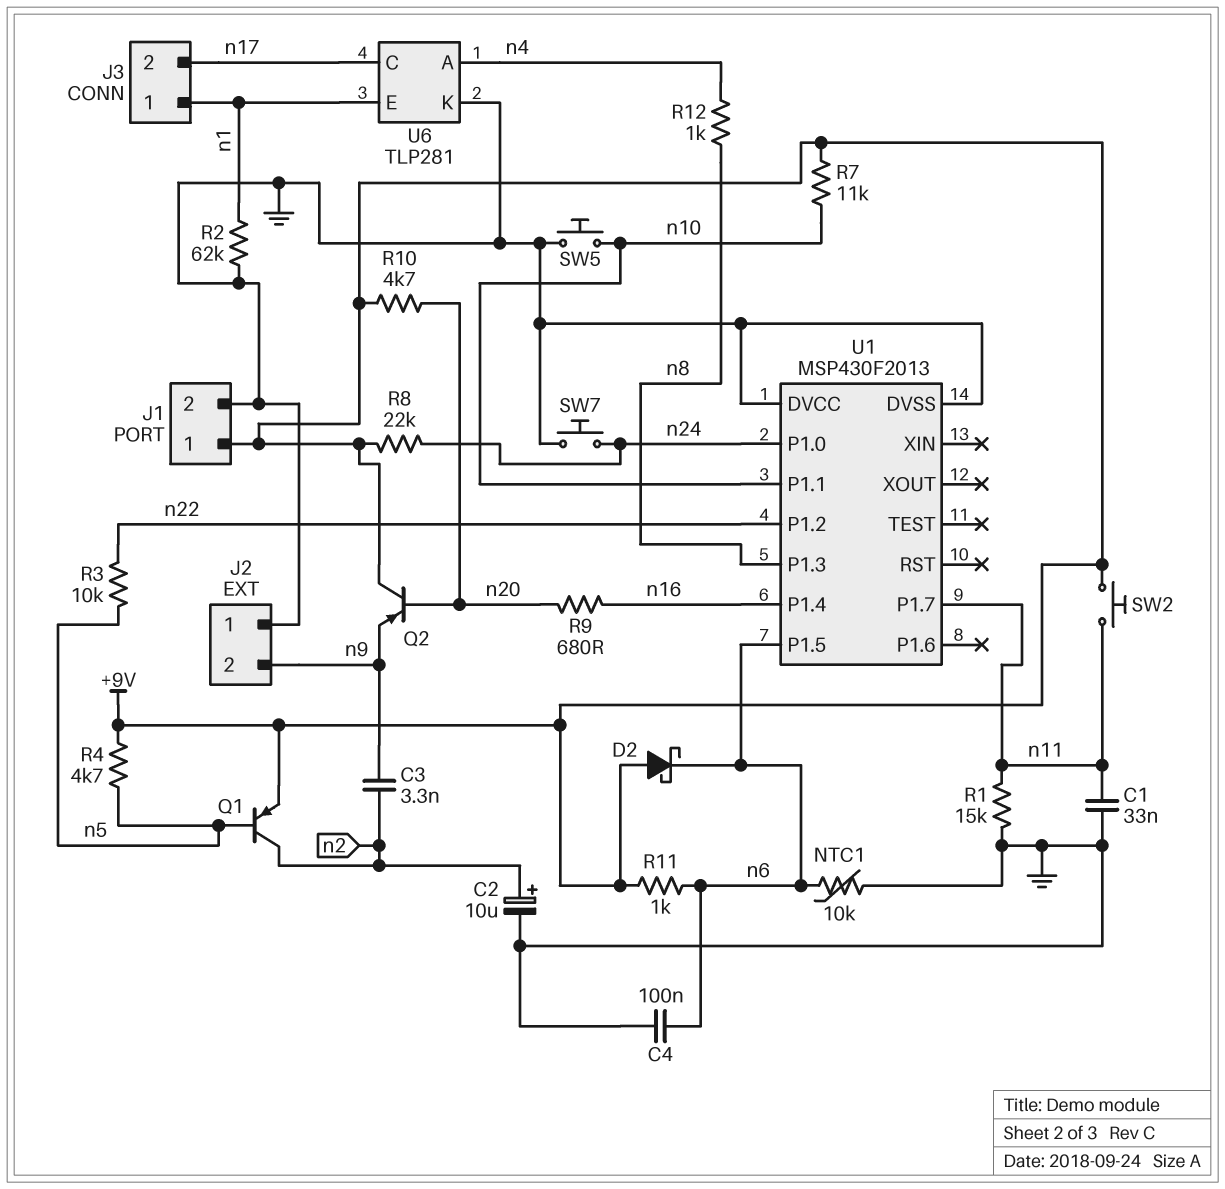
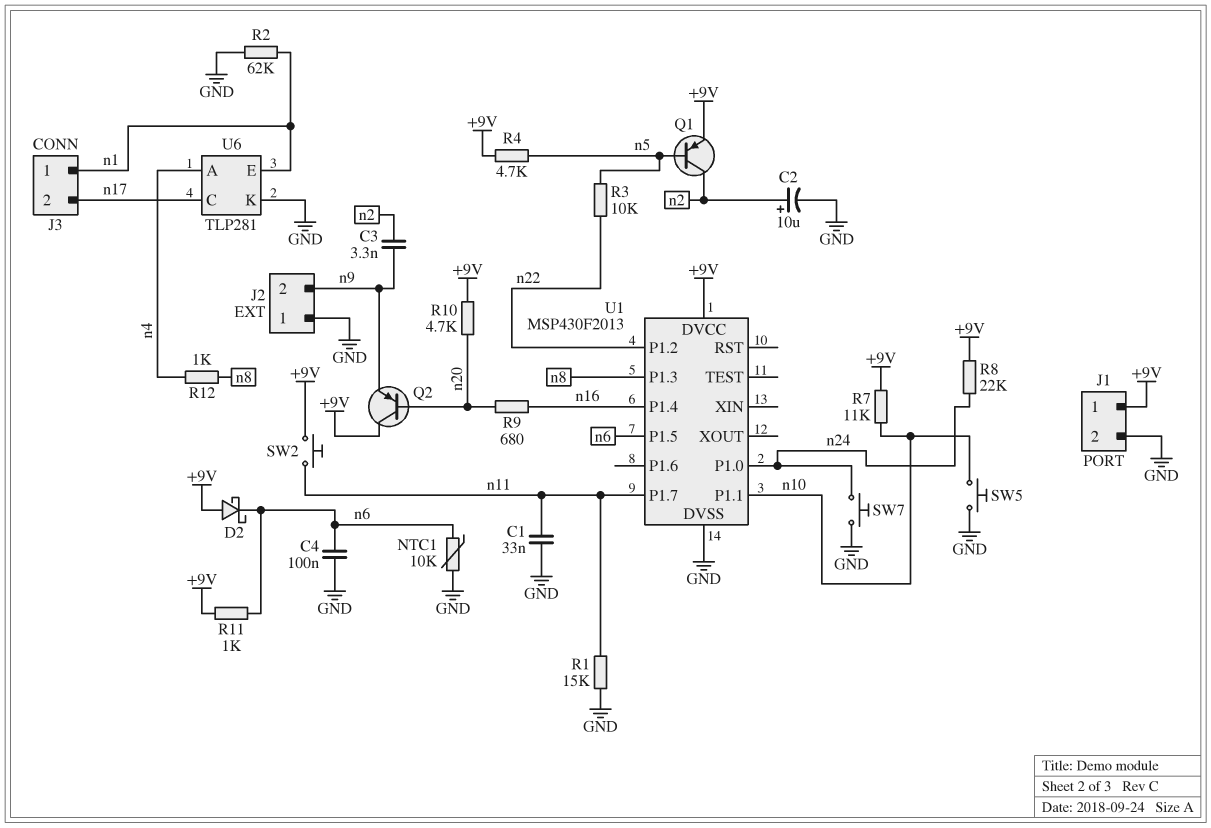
U1 pin DVCC: GND -> +9V

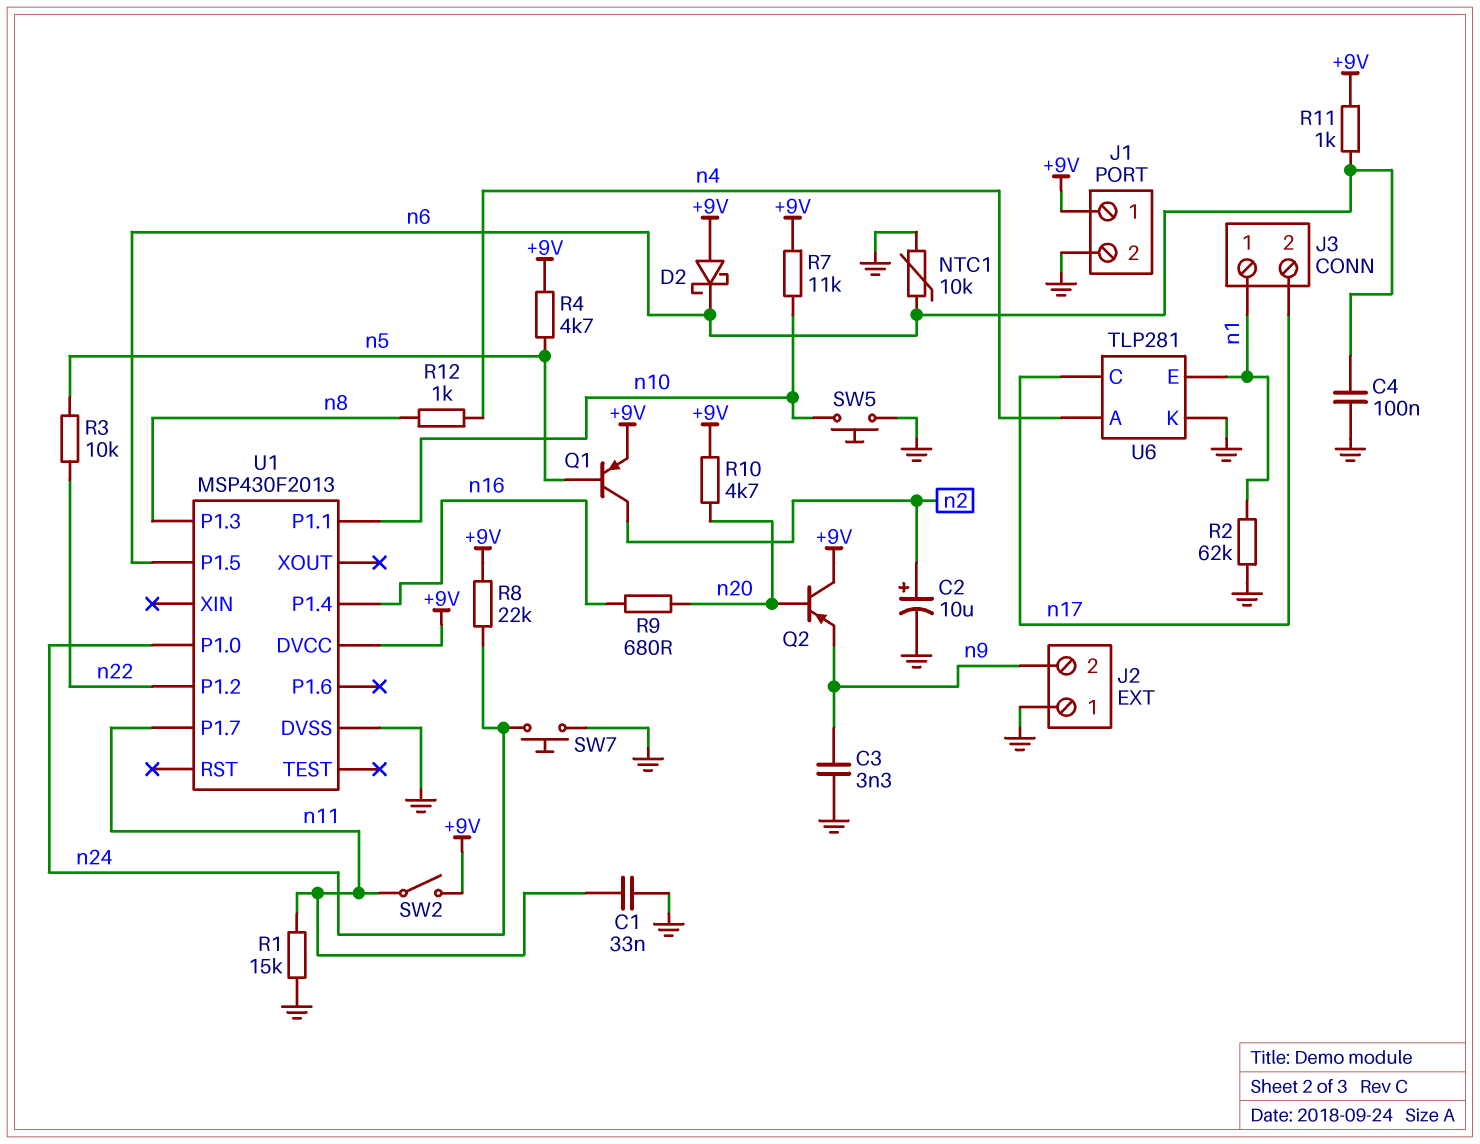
C3: 3.3nF (n2, n9) -> 3.3nF (GND, n9)
SW2: button (+9V, n11) -> switch (+9V, n11)

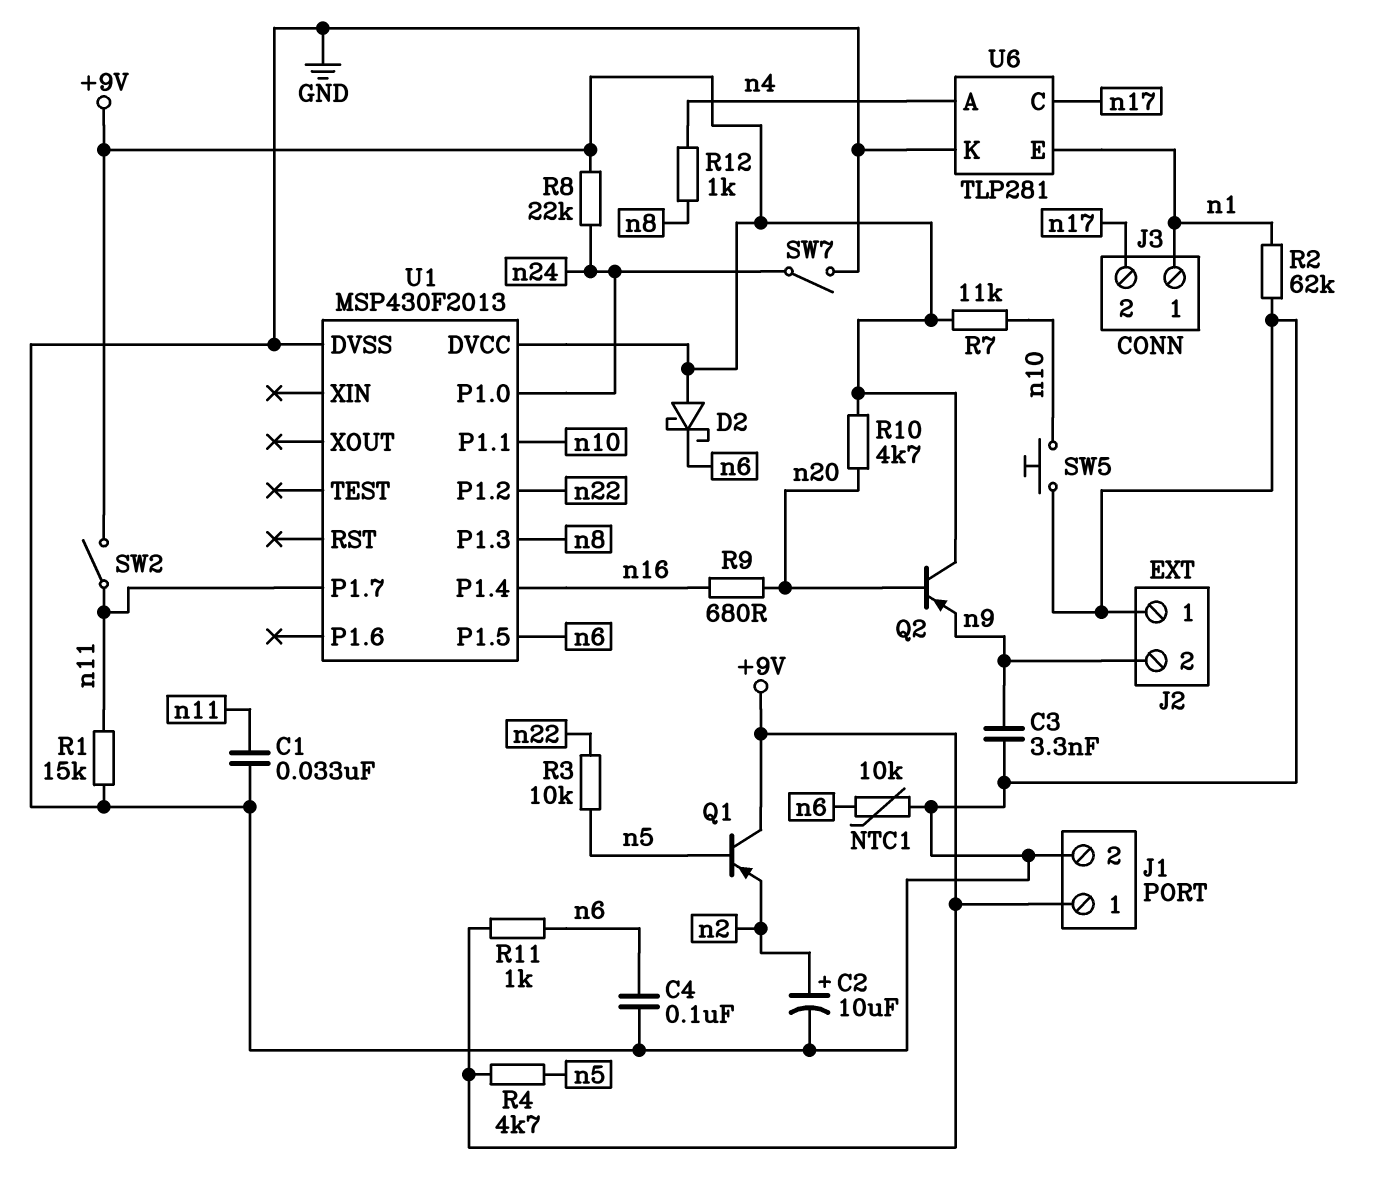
Q1: PNP (B n5, C n2, E +9V) -> PNP (B n5, C +9V, E n2)
SW7: button (GND, n24) -> switch (GND, n24)

